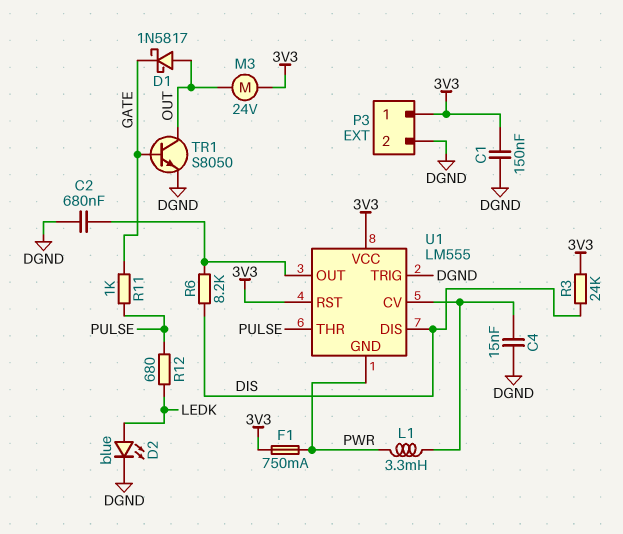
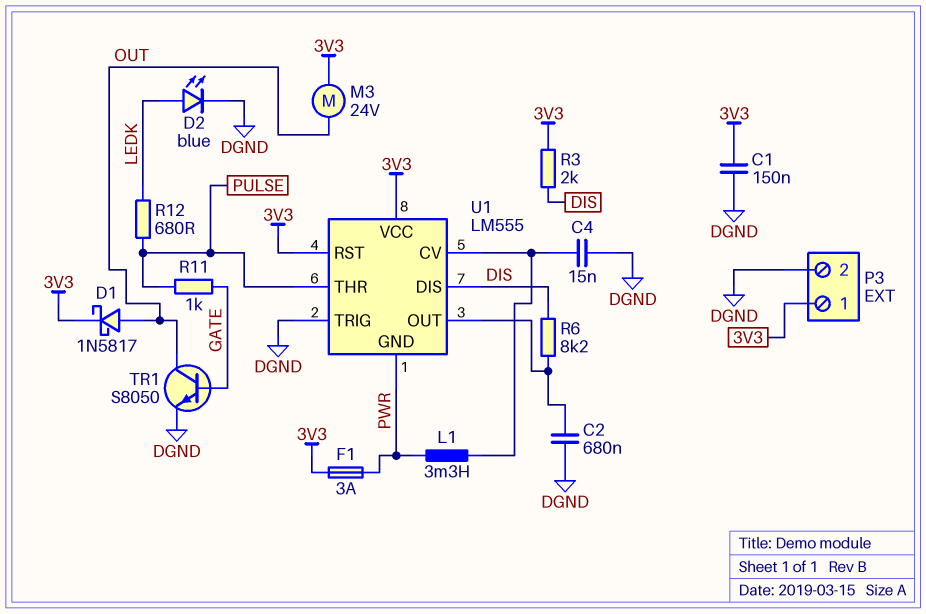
D1: schottky 1N5817 (A OUT, K GATE) -> schottky 1N5817 (A OUT, K 3V3)
F1: 750mA (3V3, PWR) -> 3A (3V3, PWR)
R3: 24k (3V3, DIS) -> 2k (3V3, DIS)

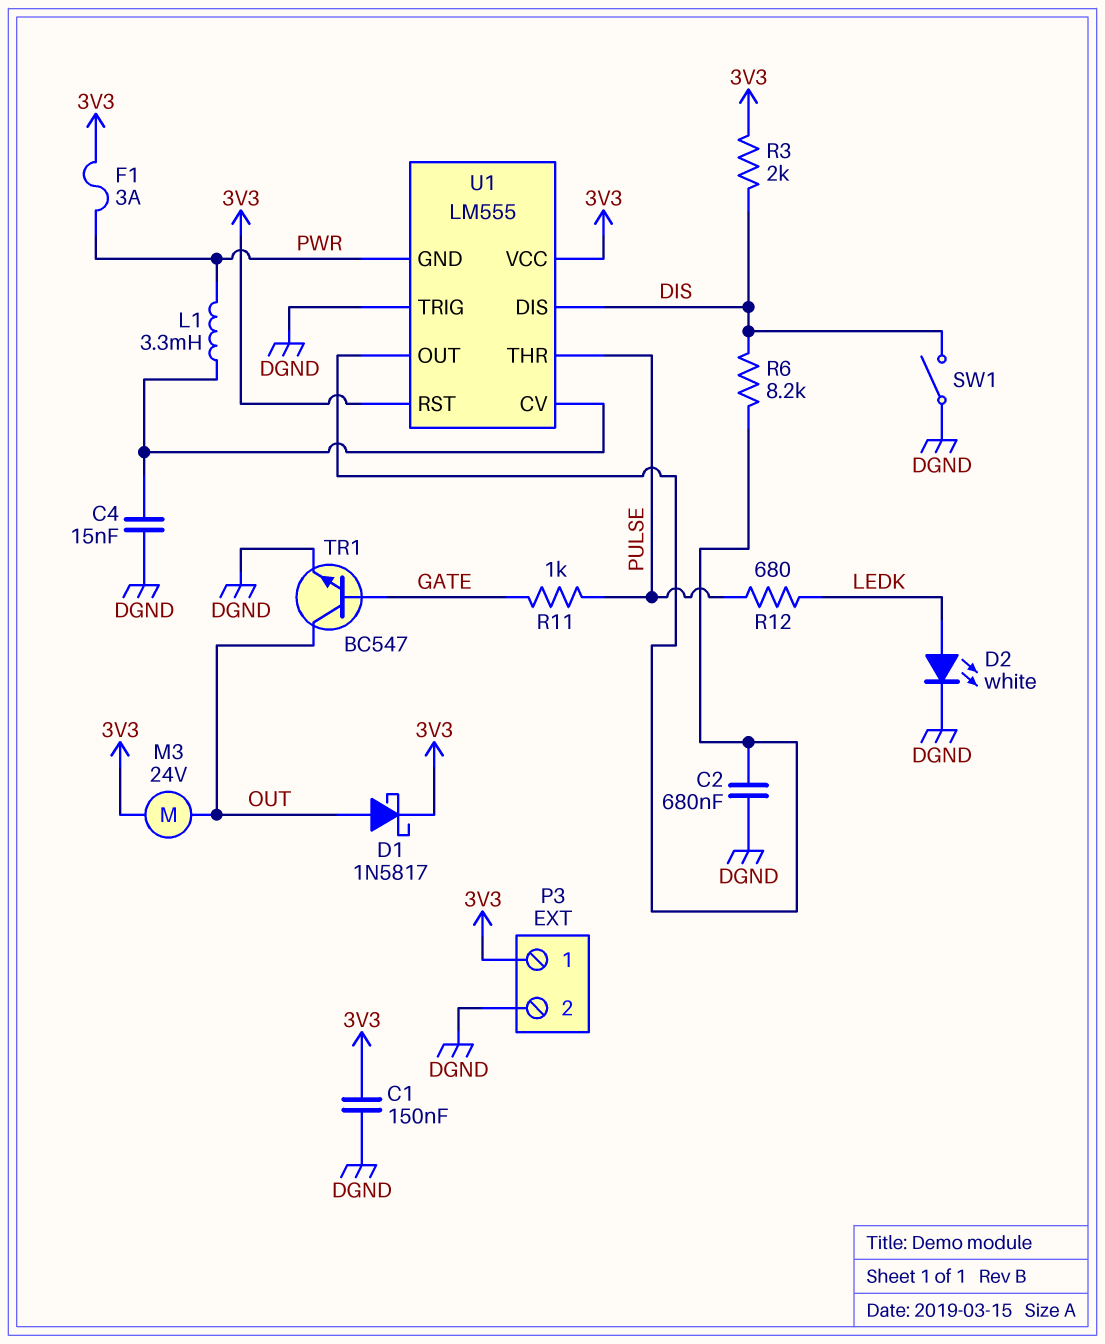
D2: LED blue (A LEDK, K DGND) -> LED white (A LEDK, K DGND)
SW1: none -> switch (DGND, DIS)
TR1: NPN S8050 (B GATE, C OUT, E DGND) -> NPN BC547 (B GATE, C OUT, E DGND)

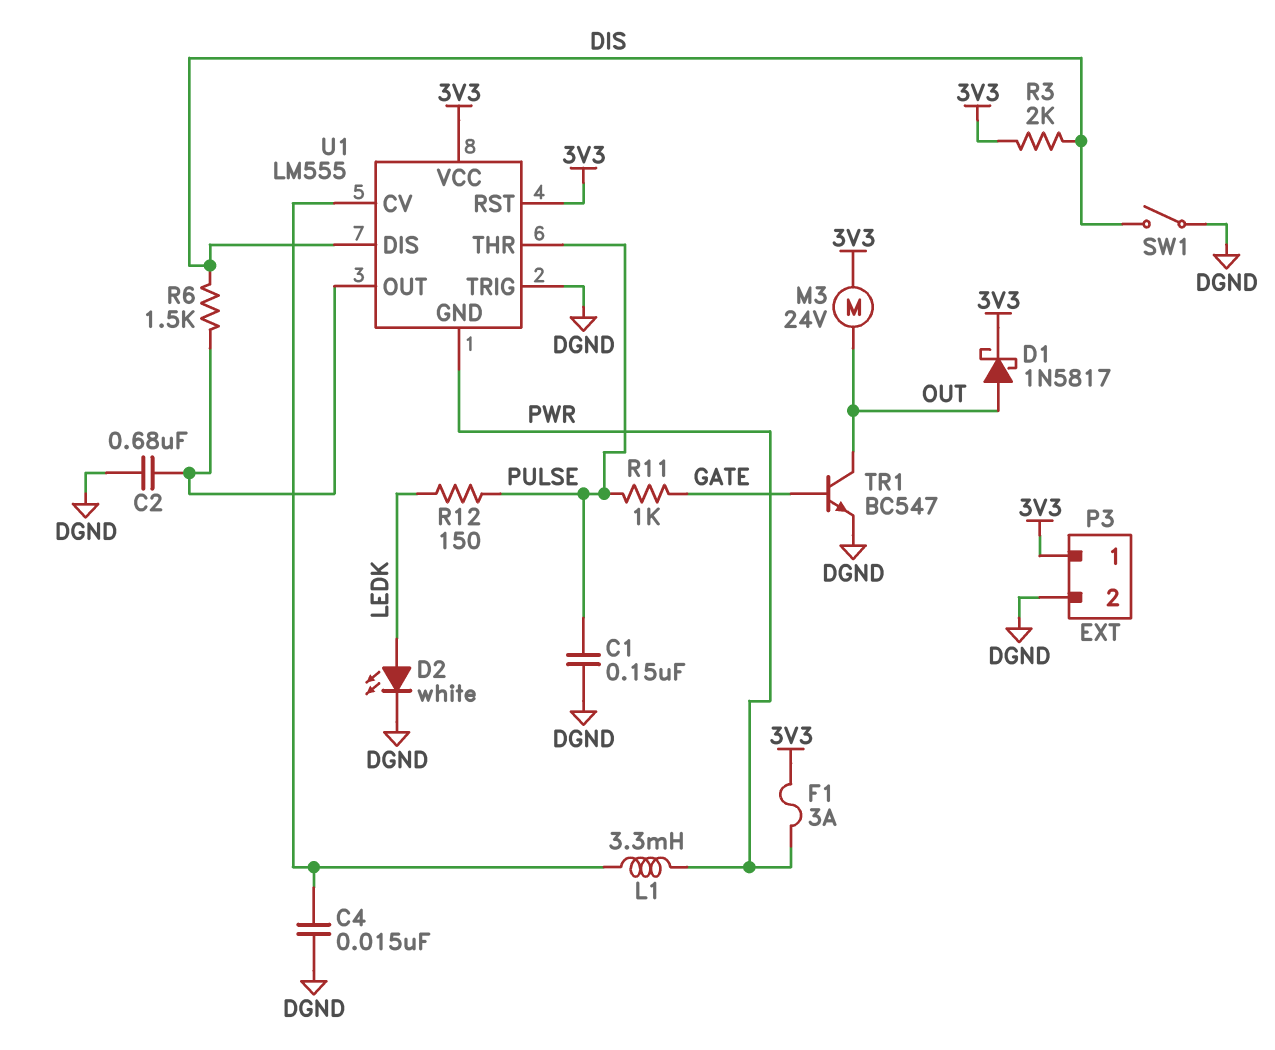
C1: 150nF (3V3, DGND) -> 150nF (DGND, PULSE)
R6: 8.2k (DIS, U1/OUT) -> 1.5k (DIS, U1/OUT)
R12: 680 (LEDK, PULSE) -> 150 (LEDK, PULSE)

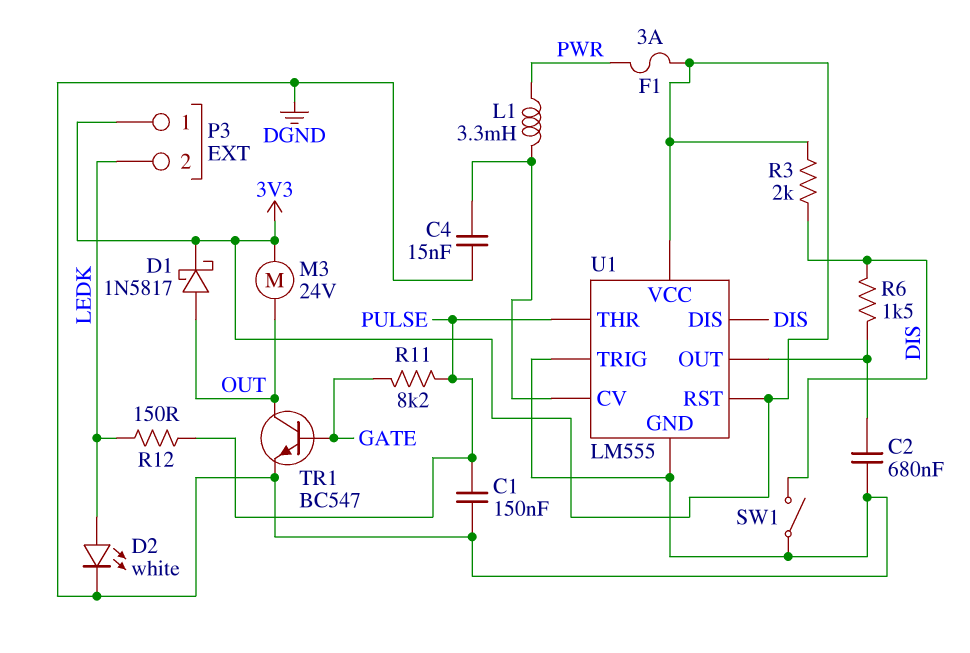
P3 pin 2: DGND -> LEDK
R11: 1k (GATE, PULSE) -> 8.2k (GATE, PULSE)
U1 pin GND: PWR -> DGND

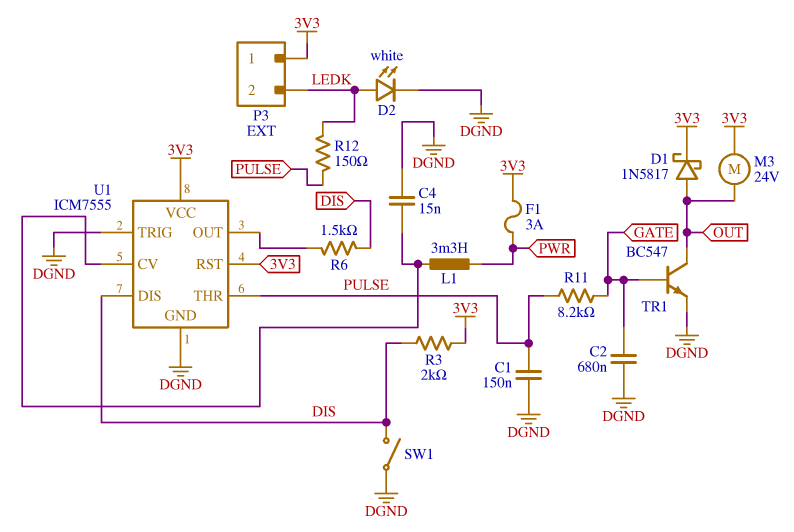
C2: 680nF (DGND, U1/OUT) -> 680nF (DGND, GATE)
U1: LM555 -> ICM7555

